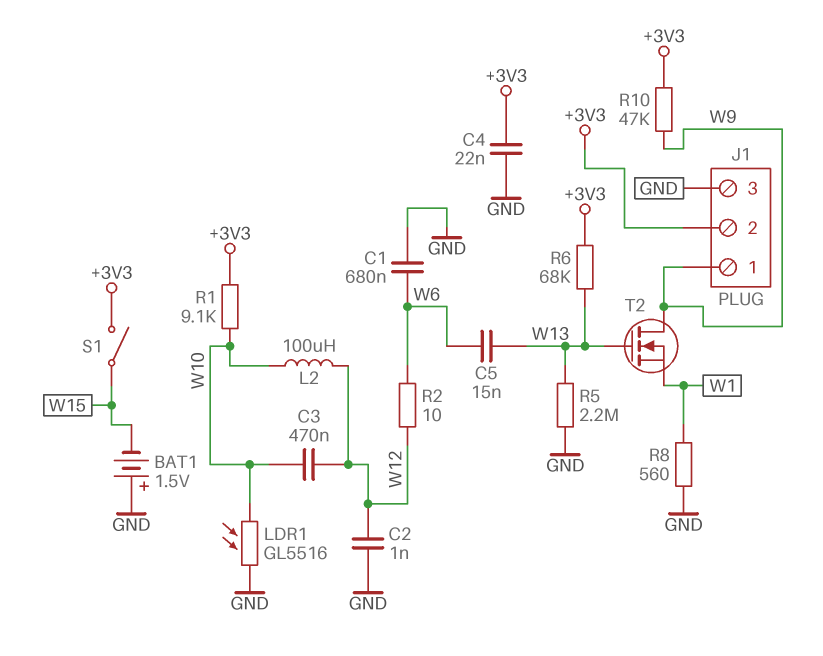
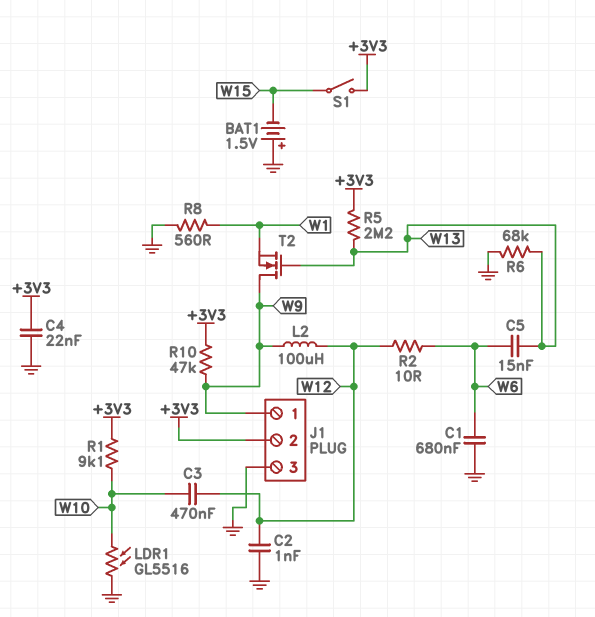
L2: 100uH (W10, W12) -> 100uH (W9, W12)
R5: 2.2M (GND, W13) -> 2.2M (+3V3, W13)
R6: 68k (+3V3, W13) -> 68k (GND, W13)

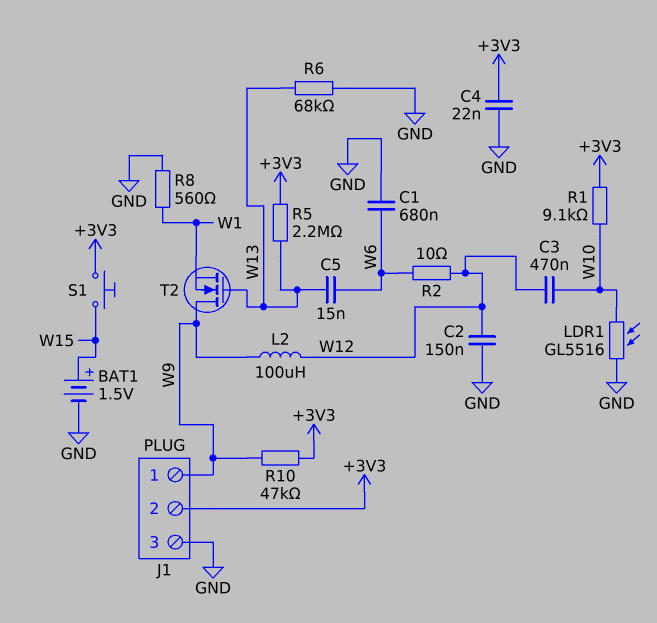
BAT1: 1.5V (plus GND, minus W15) -> 1.5V (plus W15, minus GND)
C2: 1nF (GND, W12) -> 150nF (GND, W12)
S1: switch (+3V3, W15) -> button (+3V3, W15)

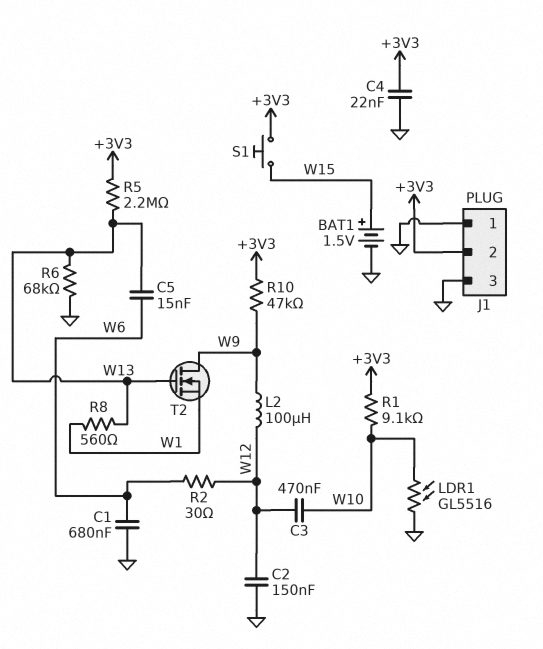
J1 pin 1: W9 -> GND
R2: 10 (W6, W12) -> 30 (W6, W12)
R8: 560 (GND, W1) -> 560 (W1, W13)

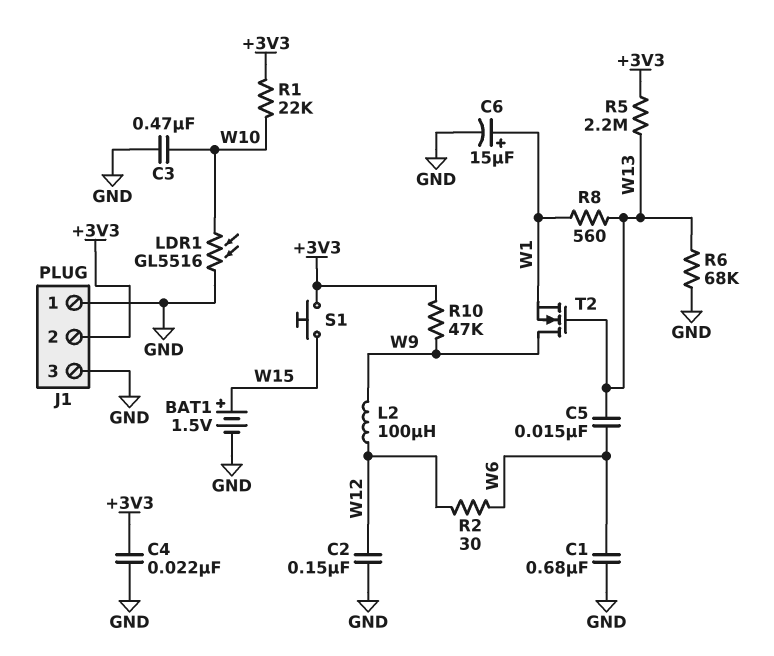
C3: 470nF (W10, W12) -> 470nF (GND, W10)
C6: none -> 15uF (plus W1, minus GND)
R1: 9.1k (+3V3, W10) -> 22k (+3V3, W10)

